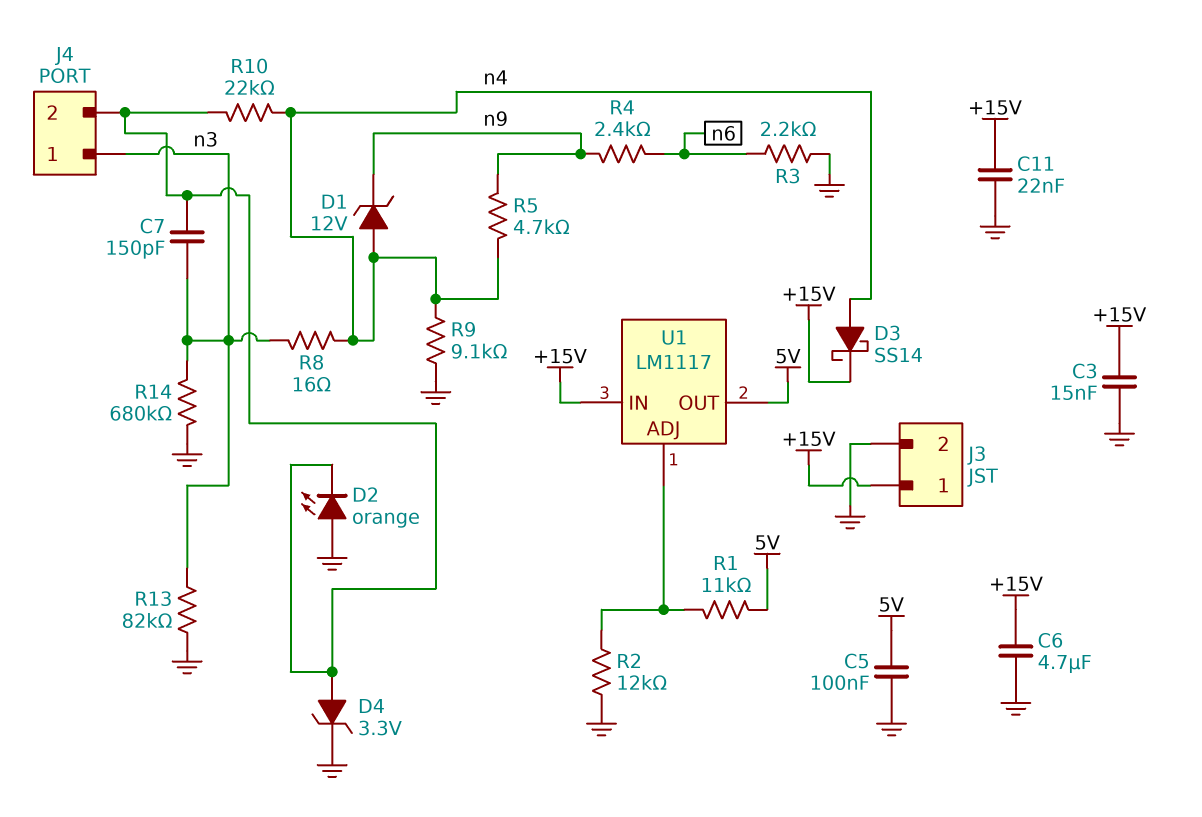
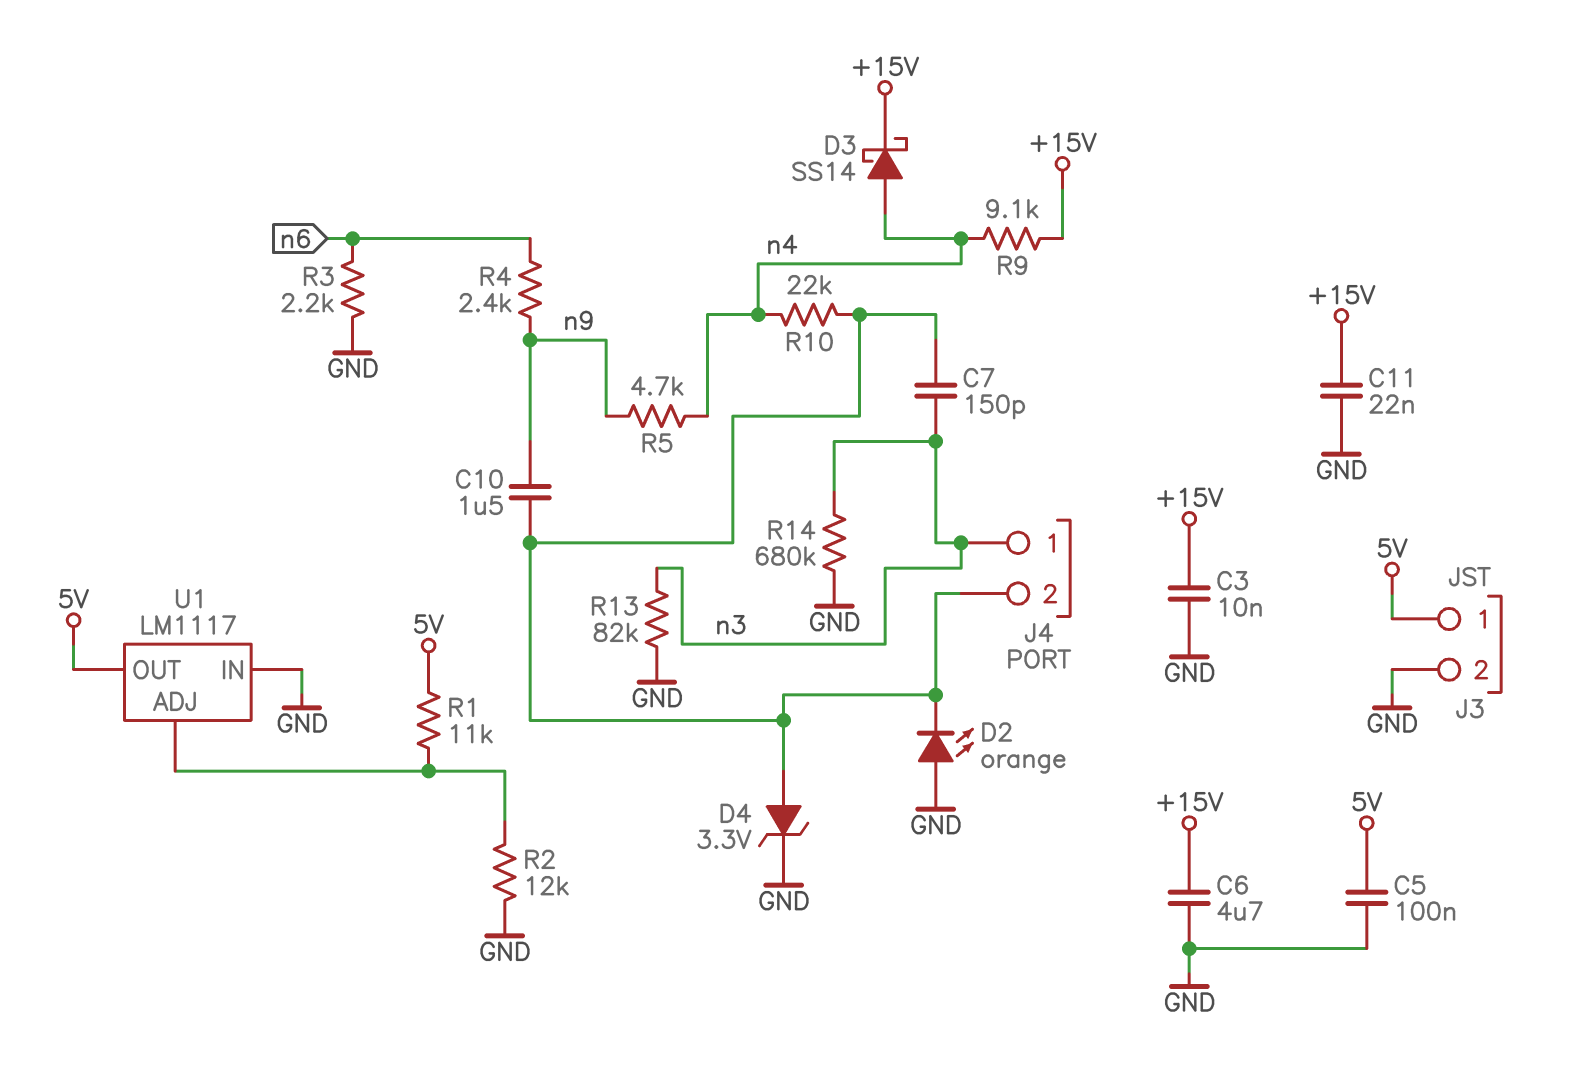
C3: 15nF (+15V, GND) -> 10nF (+15V, GND)
C10: none -> 1.5uF (J4/2, n9)
D1: zener 12V (A n4, K n9) -> none
J3 pin 1: +15V -> 5V
R8: 16 (n3, n4) -> none
R9: 9.1k (GND, n4) -> 9.1k (+15V, n4)
U1 pin IN: +15V -> GND

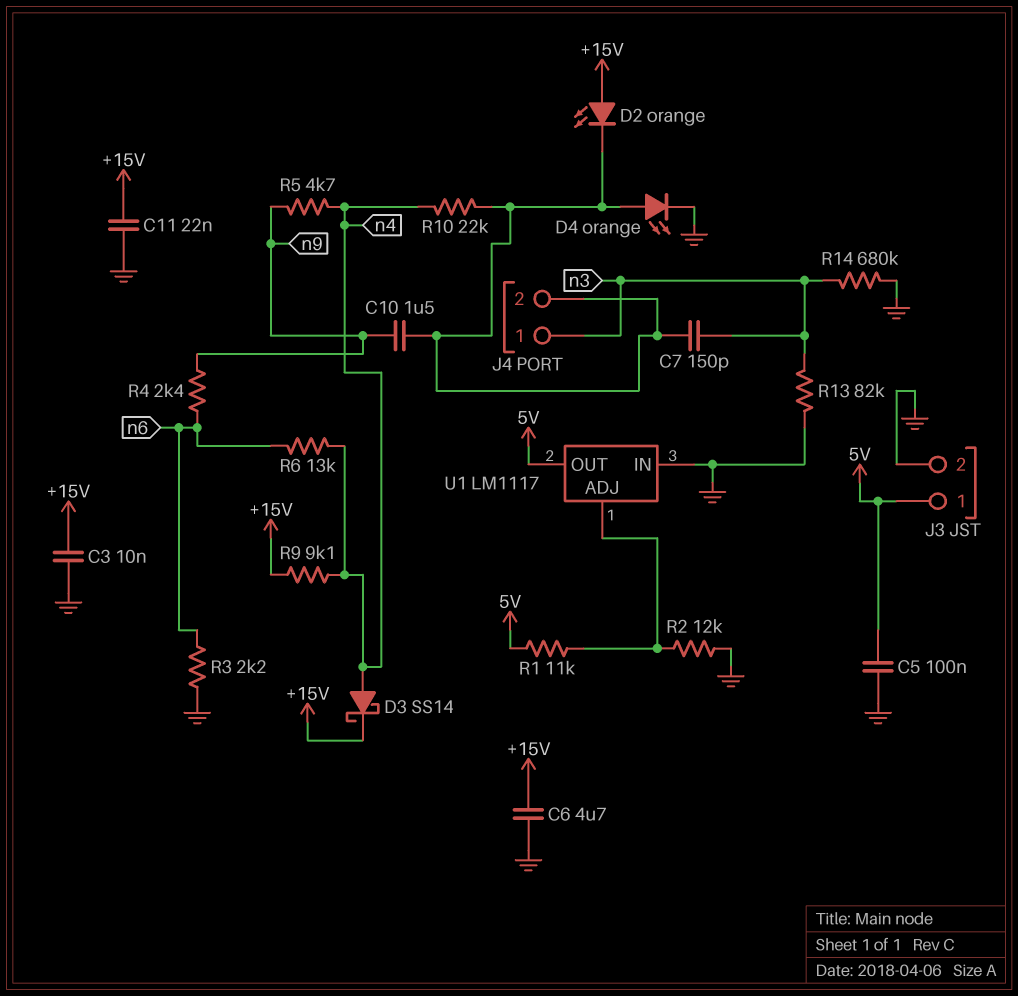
D2: LED orange (A GND, K J4/2) -> LED orange (A +15V, K J4/2)
D4: zener 3.3V (A J4/2, K GND) -> LED orange (A J4/2, K GND)
R6: none -> 13k (n4, n6)

